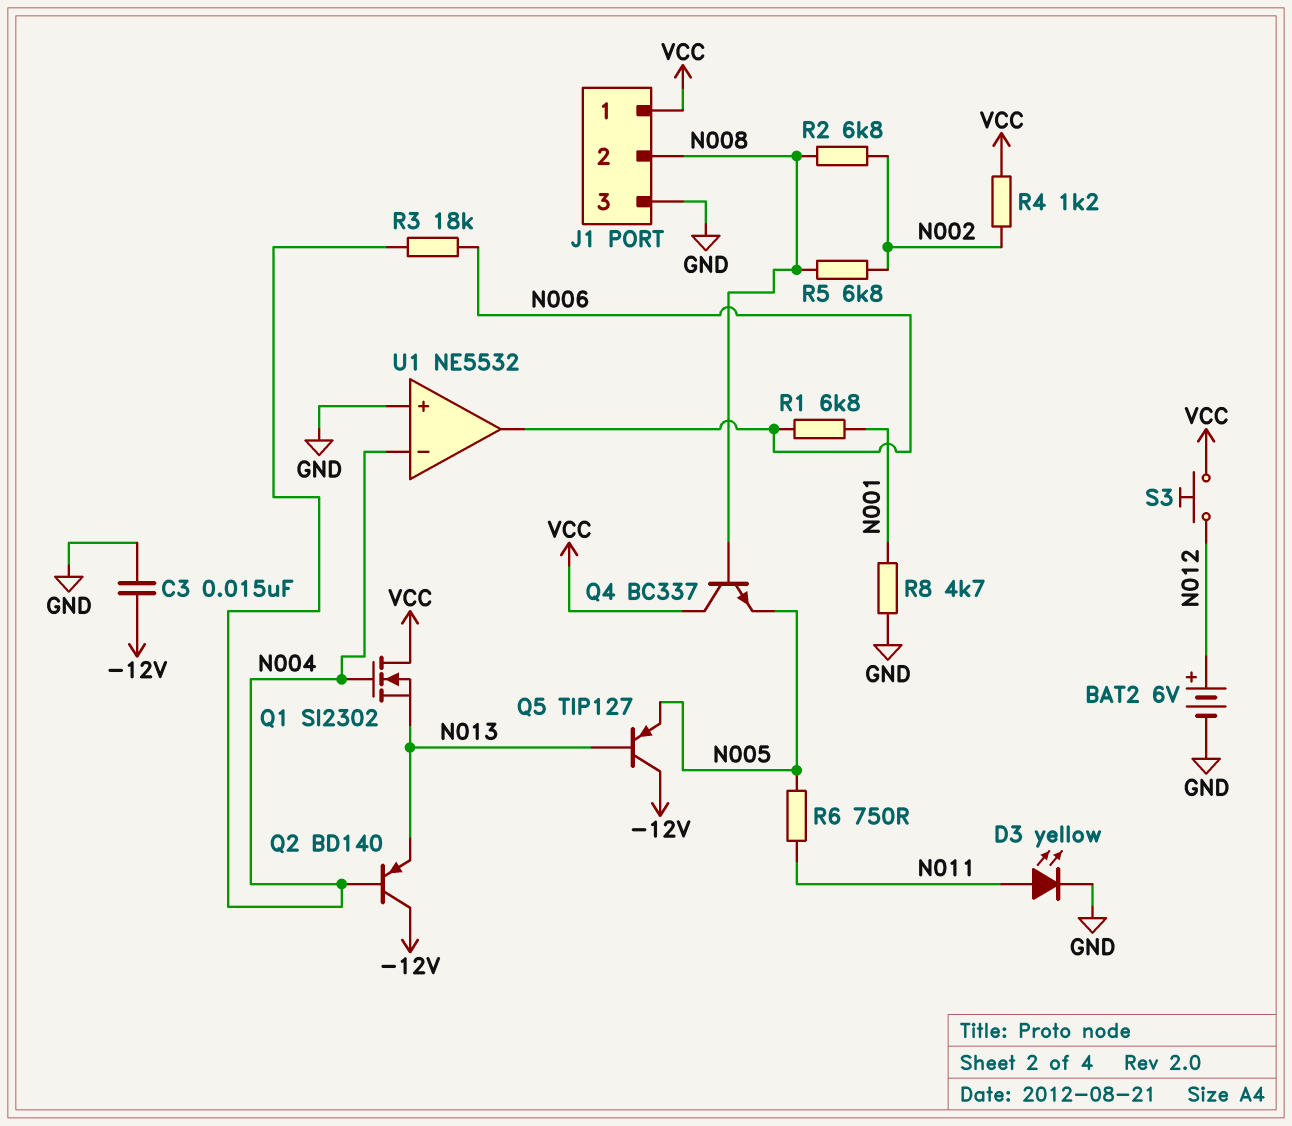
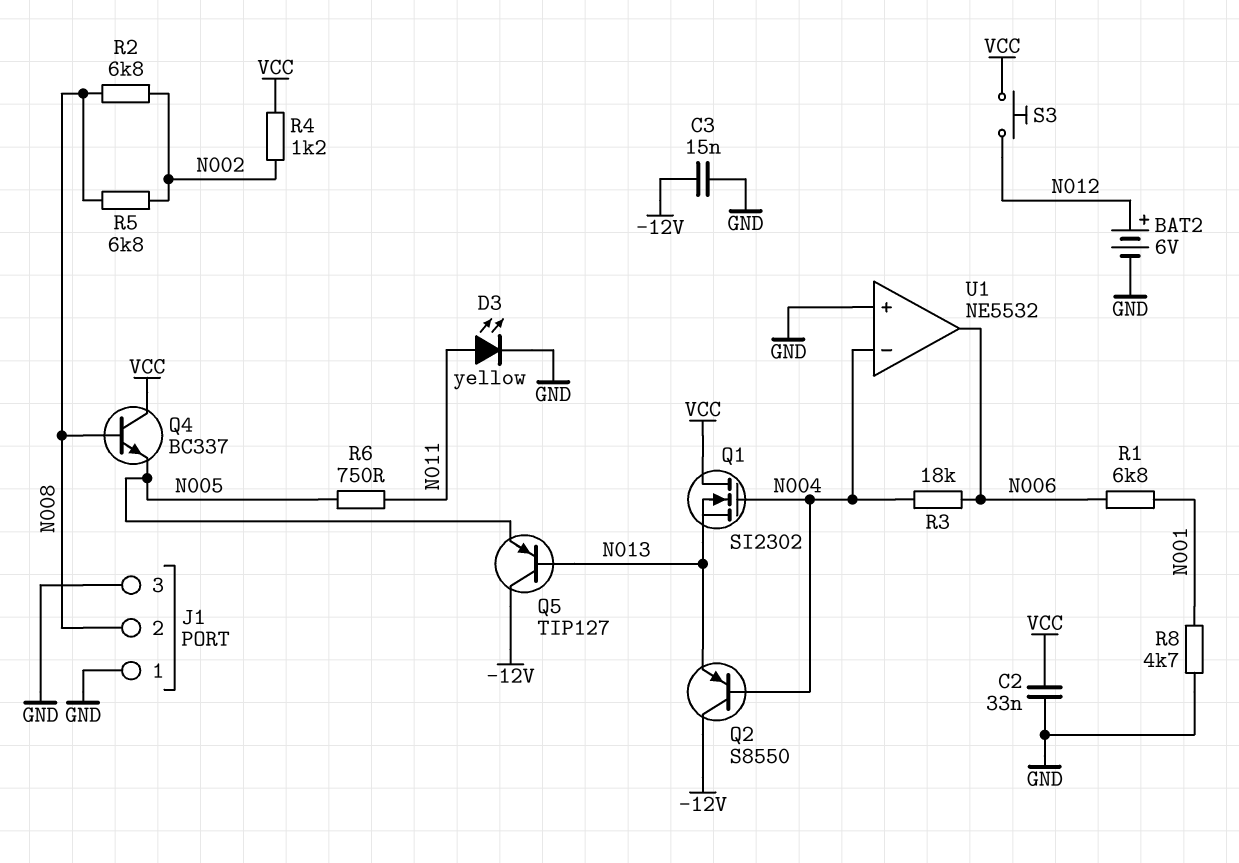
C2: none -> 33nF (GND, VCC)
J1 pin 1: VCC -> GND
Q2: PNP BD140 (B N004, C -12V, E N013) -> PNP S8550 (B N004, C -12V, E N013)

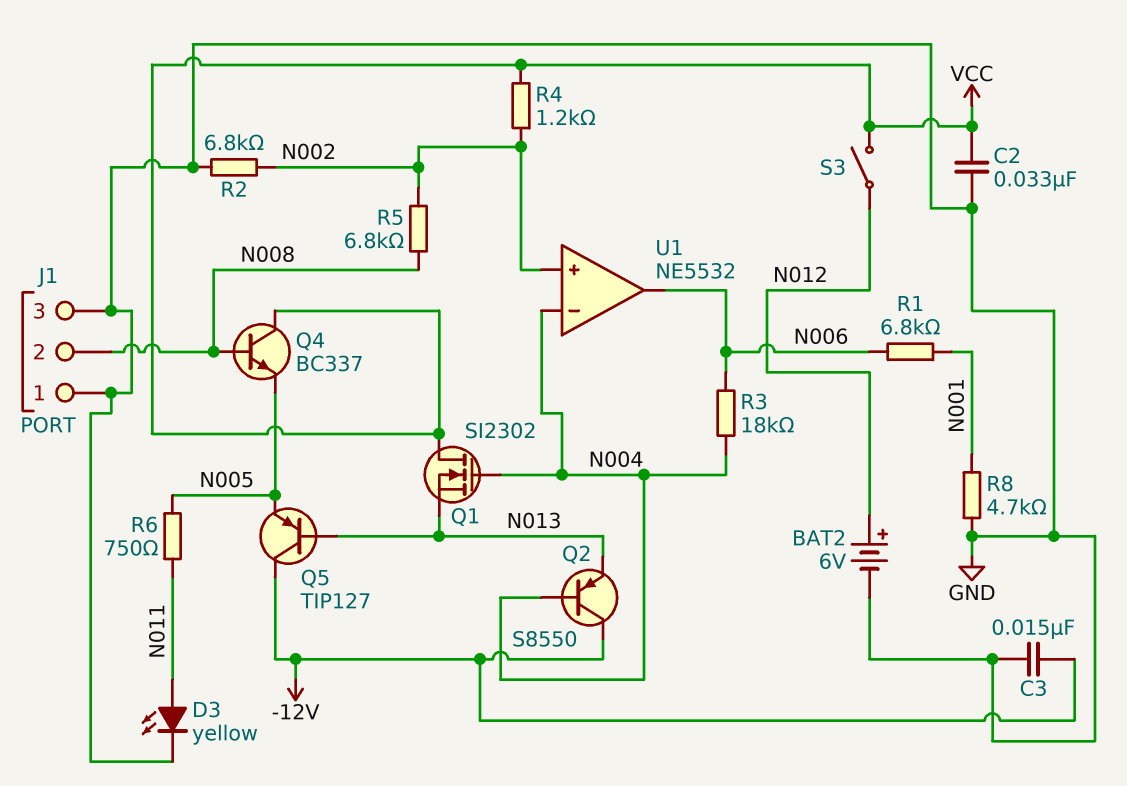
R2: 6.8k (N002, N008) -> 6.8k (GND, N002)
S3: button (N012, VCC) -> switch (N012, VCC)
U1 pin in+: GND -> N002

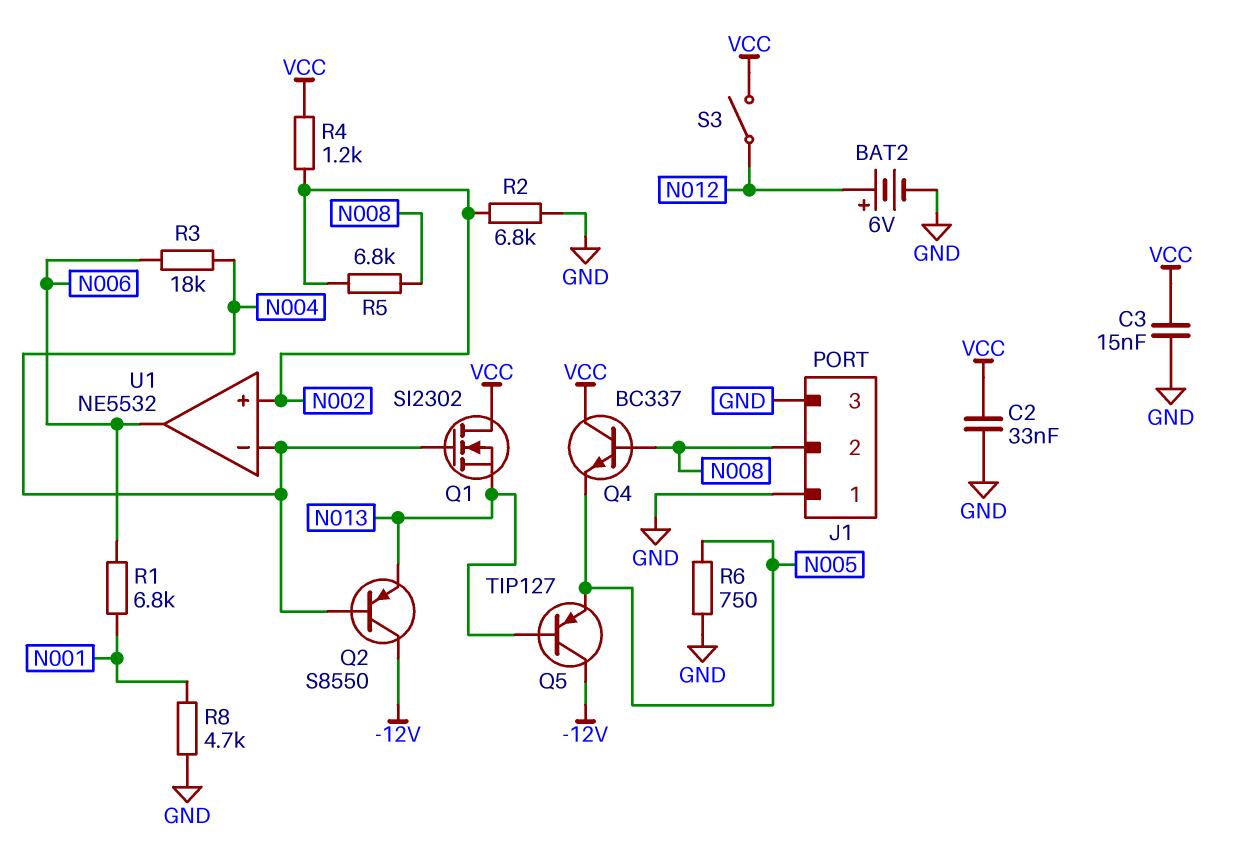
C3: 15nF (-12V, GND) -> 15nF (GND, VCC)
D3: LED yellow (A N011, K GND) -> none
R6: 750 (N005, N011) -> 750 (GND, N005)

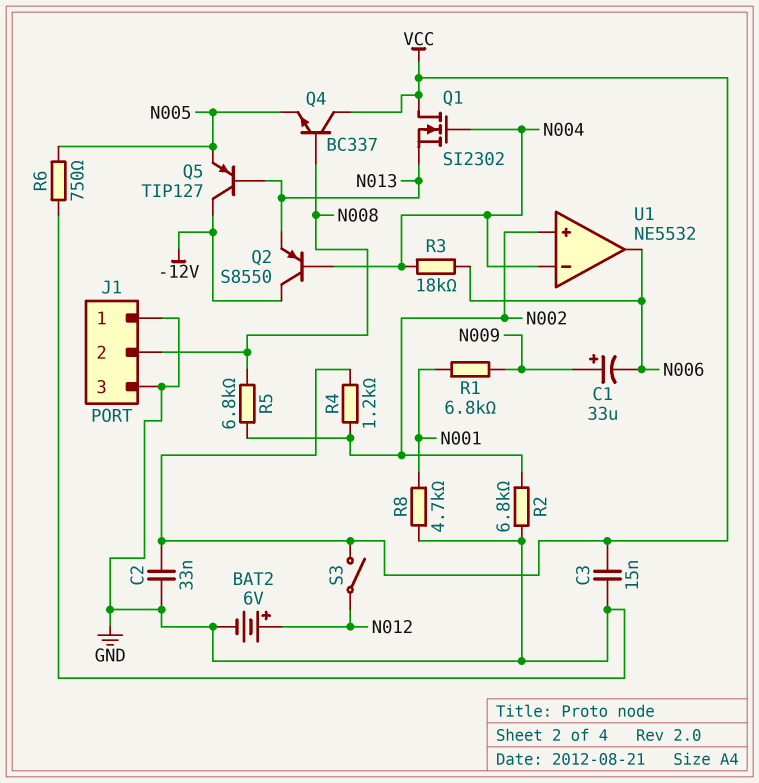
C1: none -> 33uF (plus N009, minus N006)
R1: 6.8k (N001, N006) -> 6.8k (N001, N009)

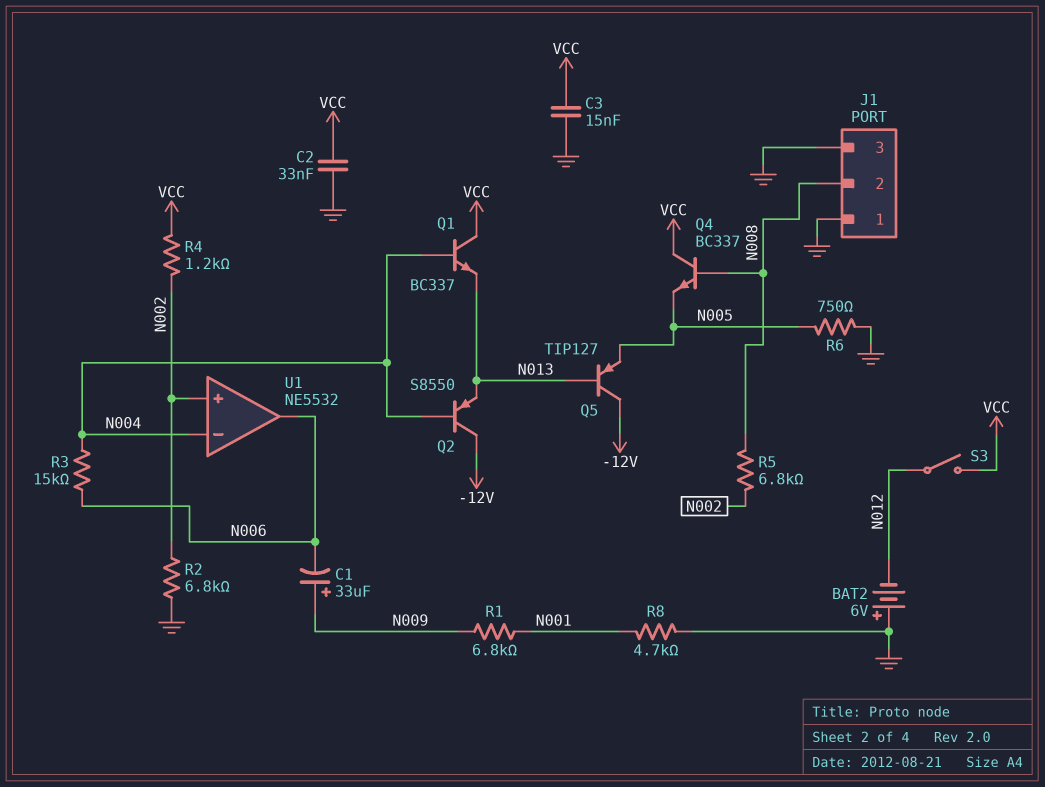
BAT2: 6V (plus N012, minus GND) -> 6V (plus GND, minus N012)
Q1: NMOS SI2302 (G N004, D VCC, S N013) -> NPN BC337 (B N004, C VCC, E N013)
R3: 18k (N004, N006) -> 15k (N004, N006)

